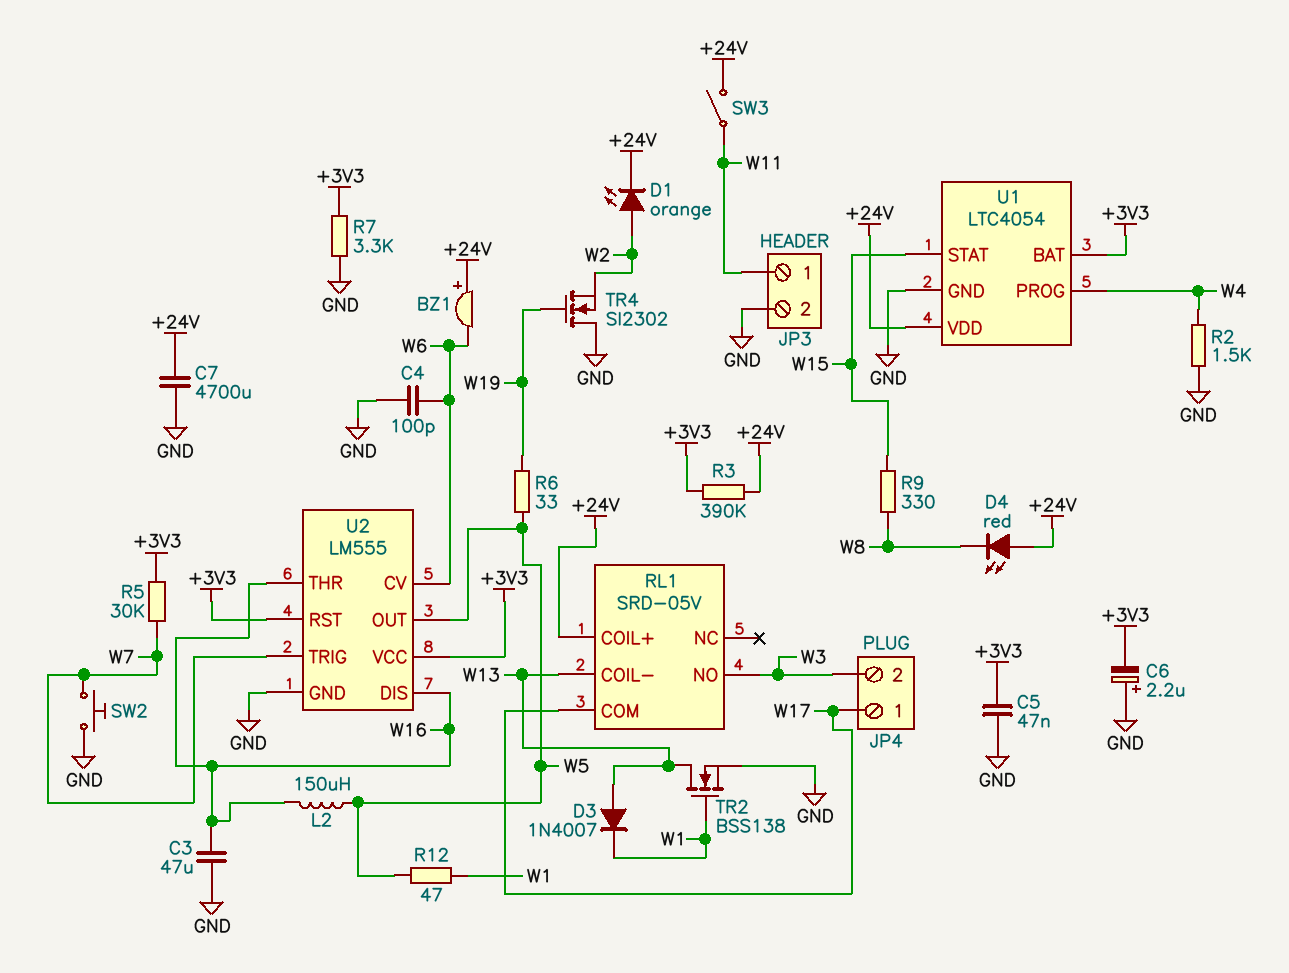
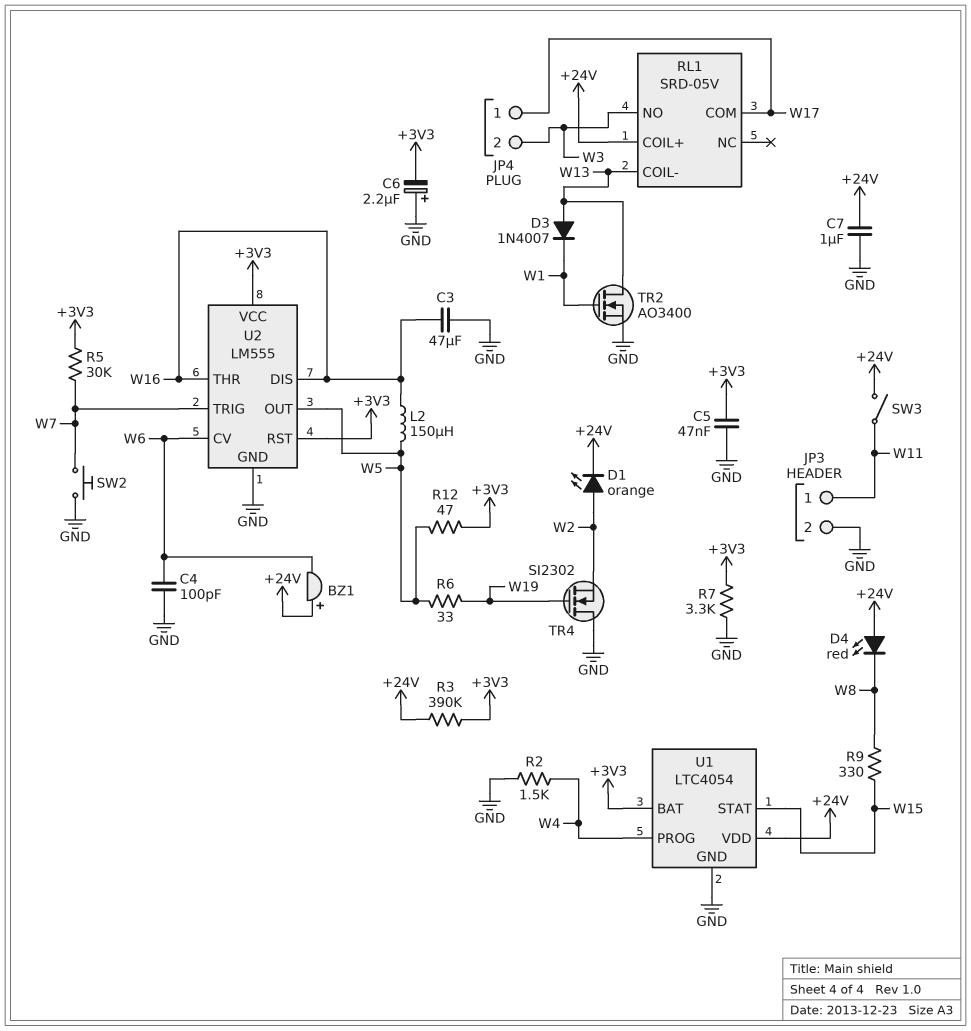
C7: 4700uF (+24V, GND) -> 1uF (+24V, GND)
R12: 47 (W1, W5) -> 47 (+3V3, W5)
TR2: NMOS BSS138 (G W1, D W13, S GND) -> NMOS AO3400 (G W1, D W13, S GND)

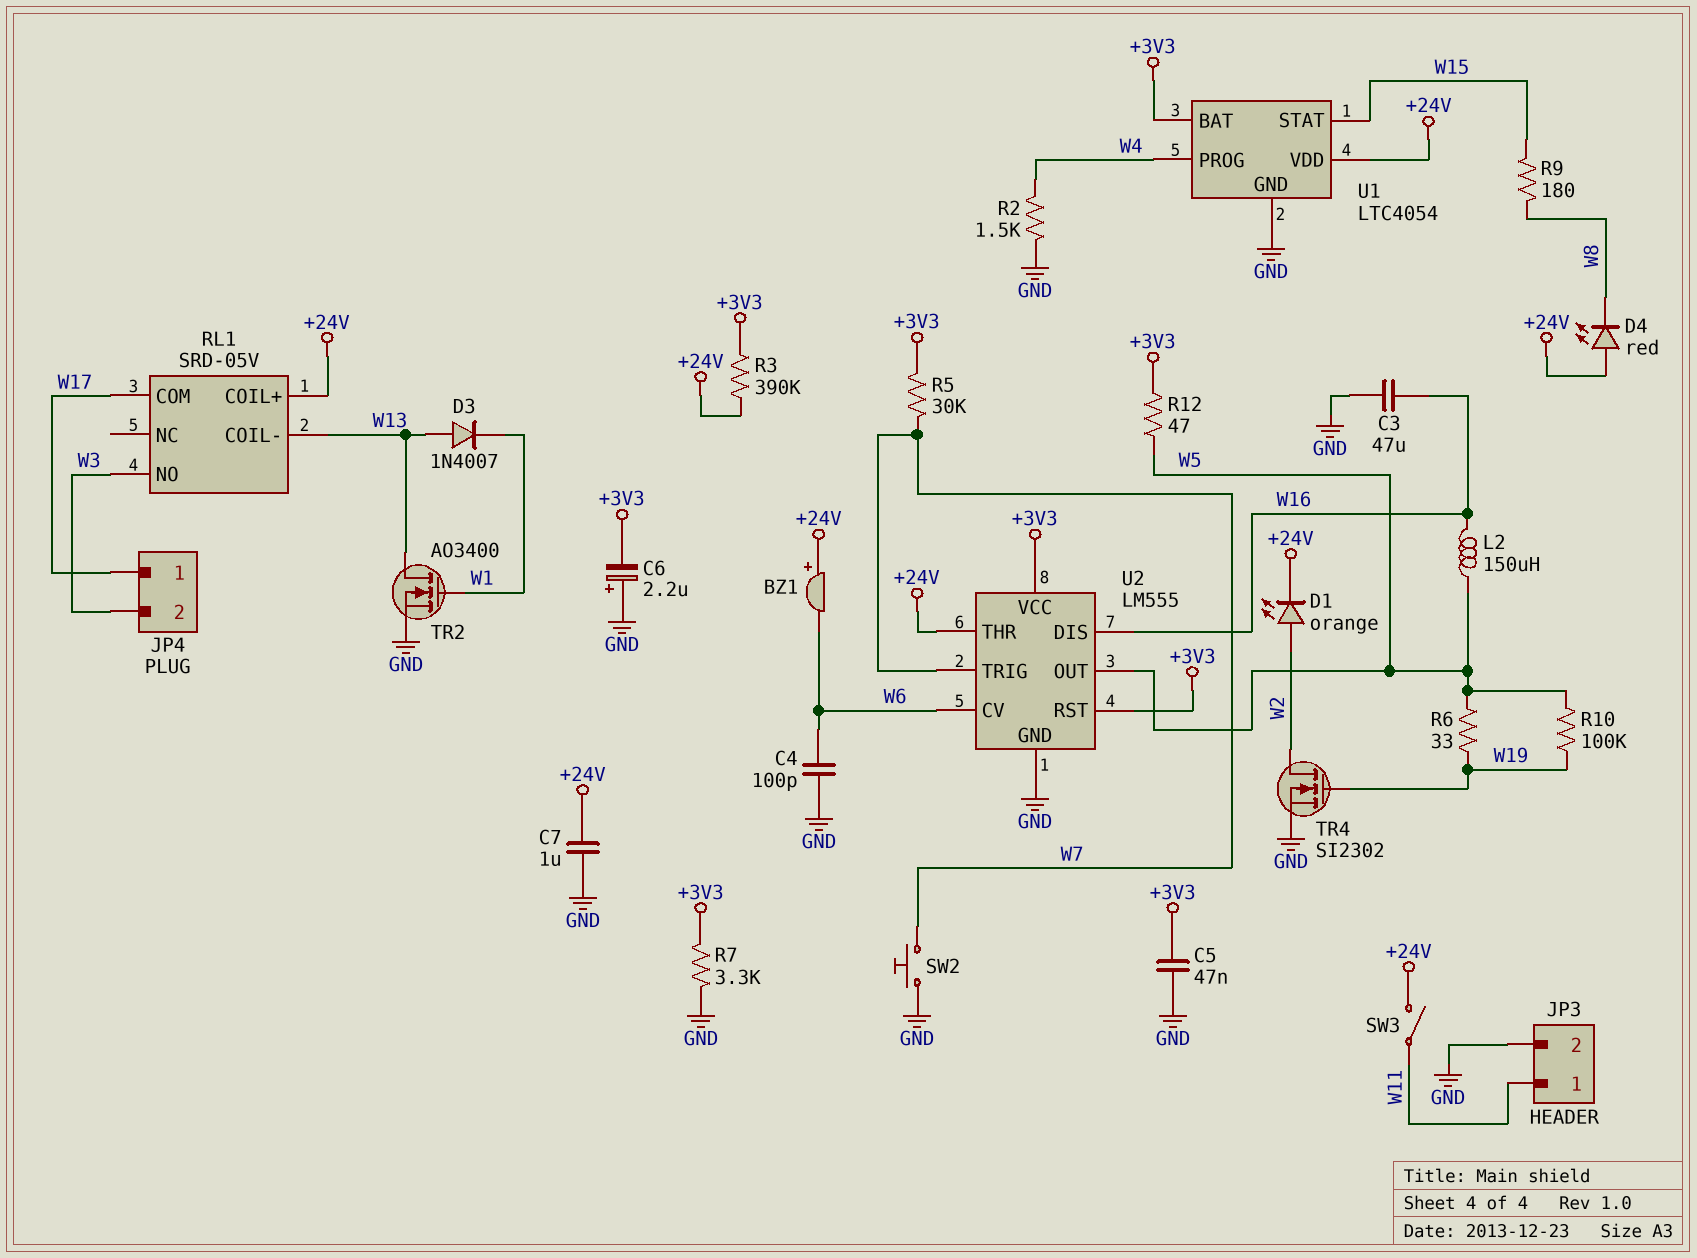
R9: 330 (W8, W15) -> 180 (W8, W15)
R10: none -> 100k (W5, W19)
TR4: NMOS SI2302 (G W19, D GND, S W2) -> NMOS SI2302 (G W19, D W2, S GND)
U2 pin THR: W16 -> +24V

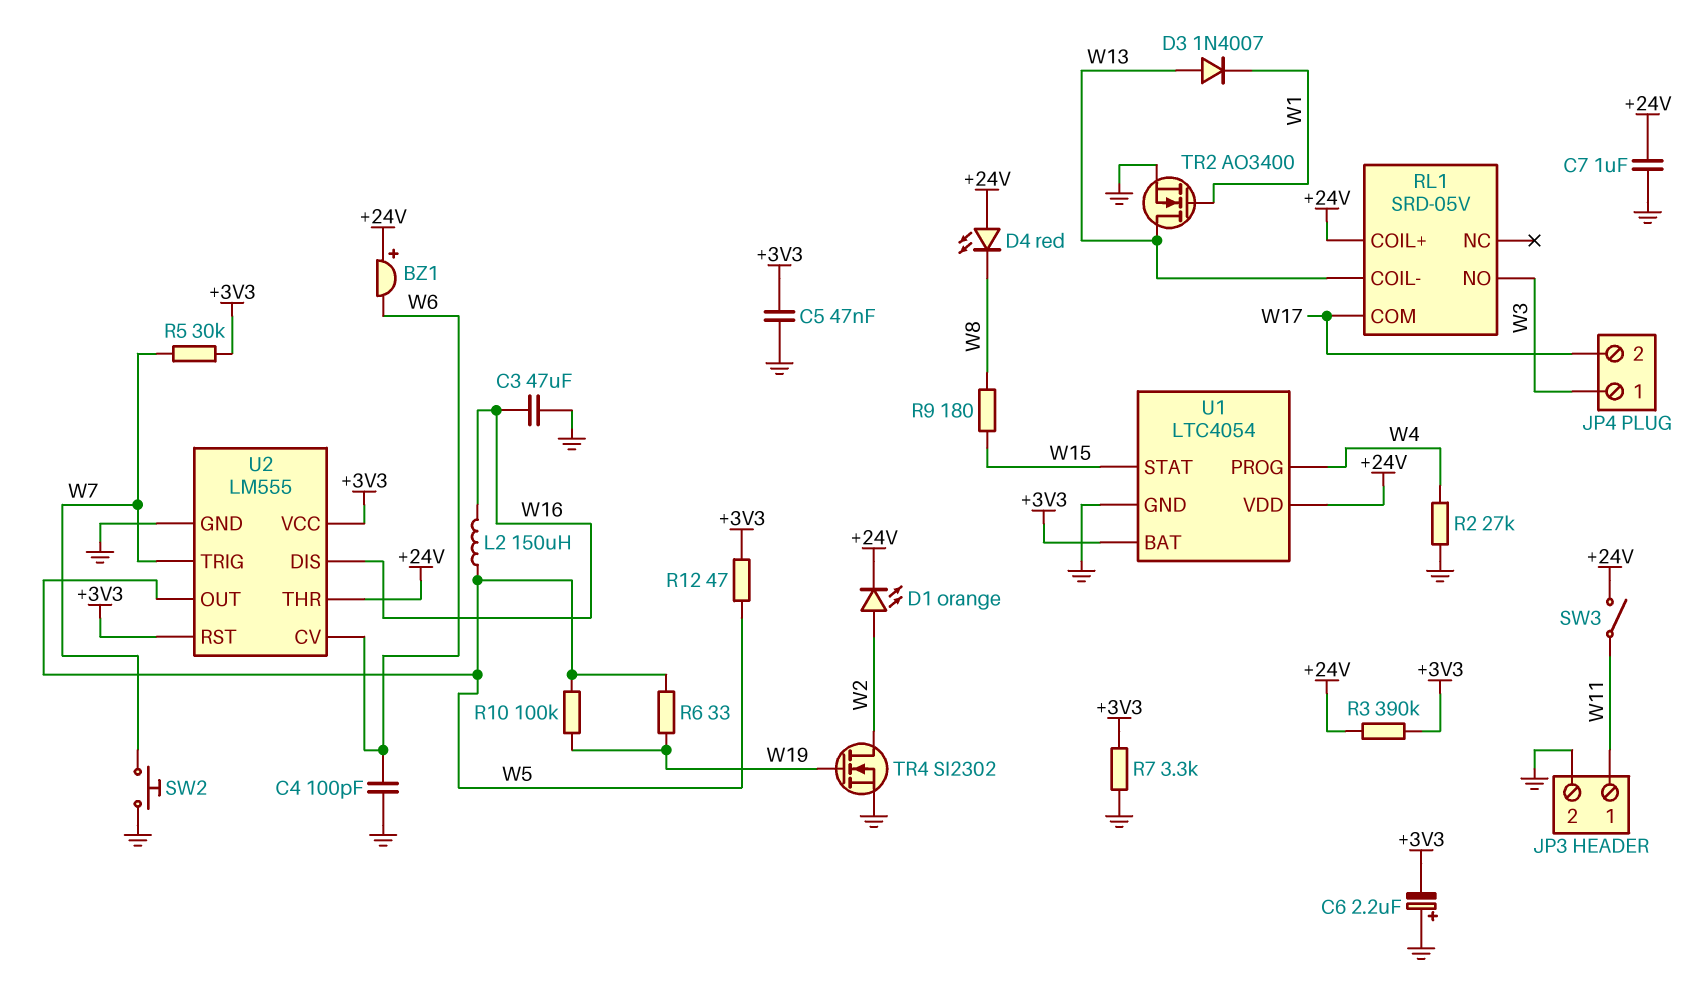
JP4 pin 1: W17 -> W3
JP4 pin 2: W3 -> W17
R2: 1.5k (GND, W4) -> 27k (GND, W4)

